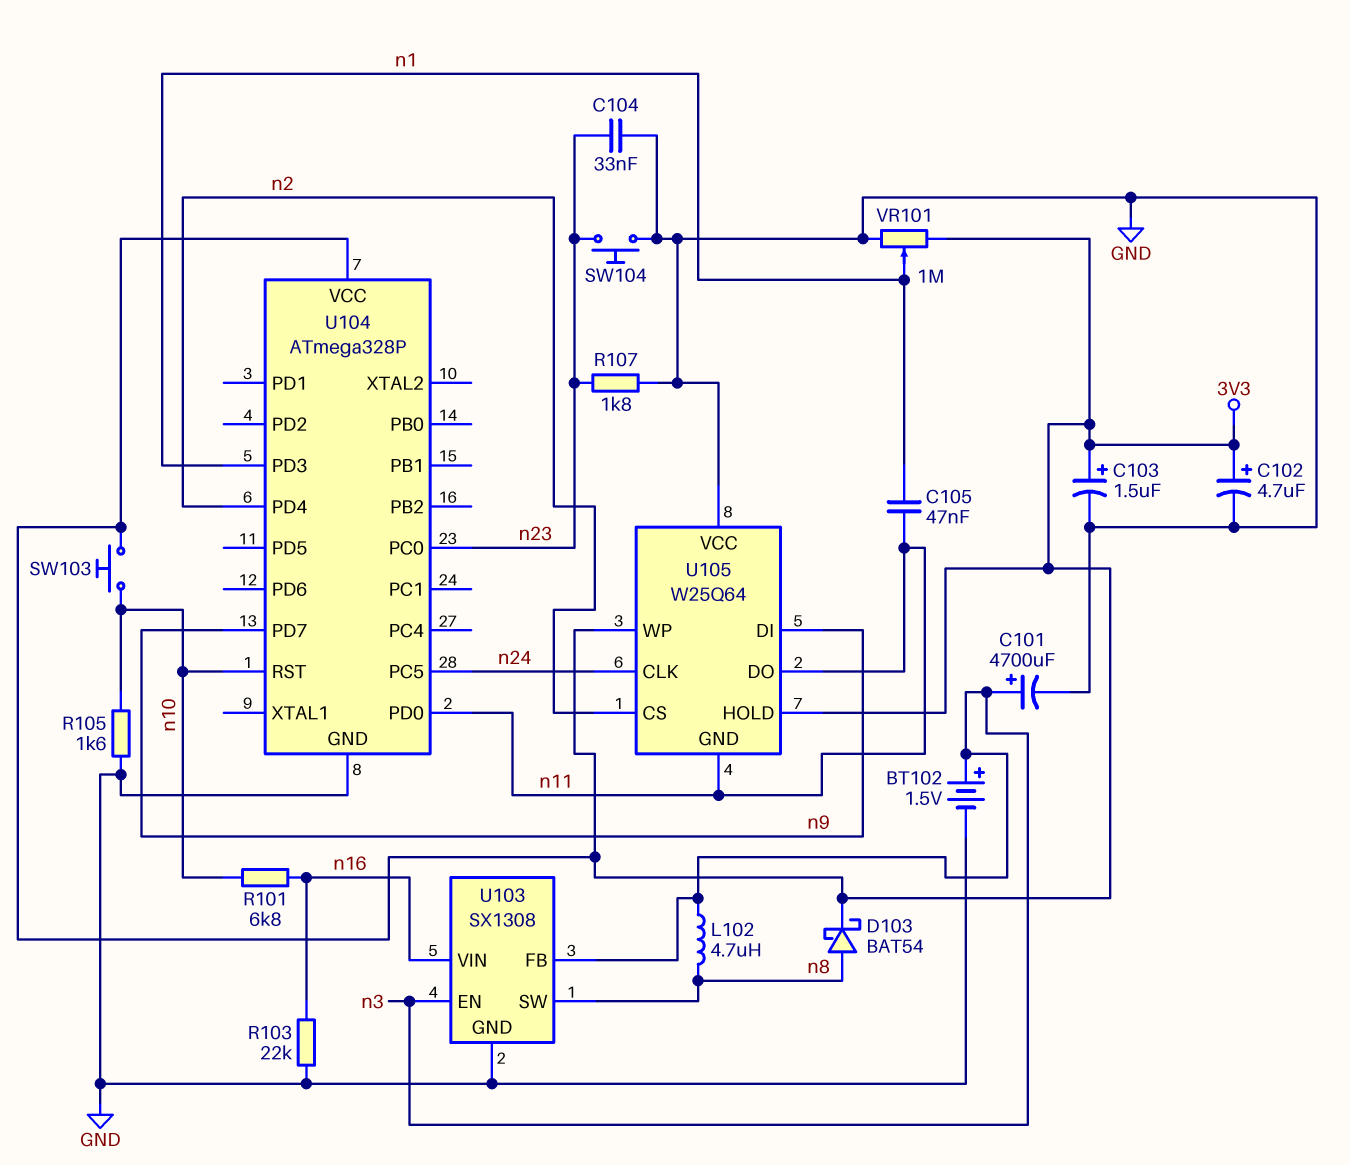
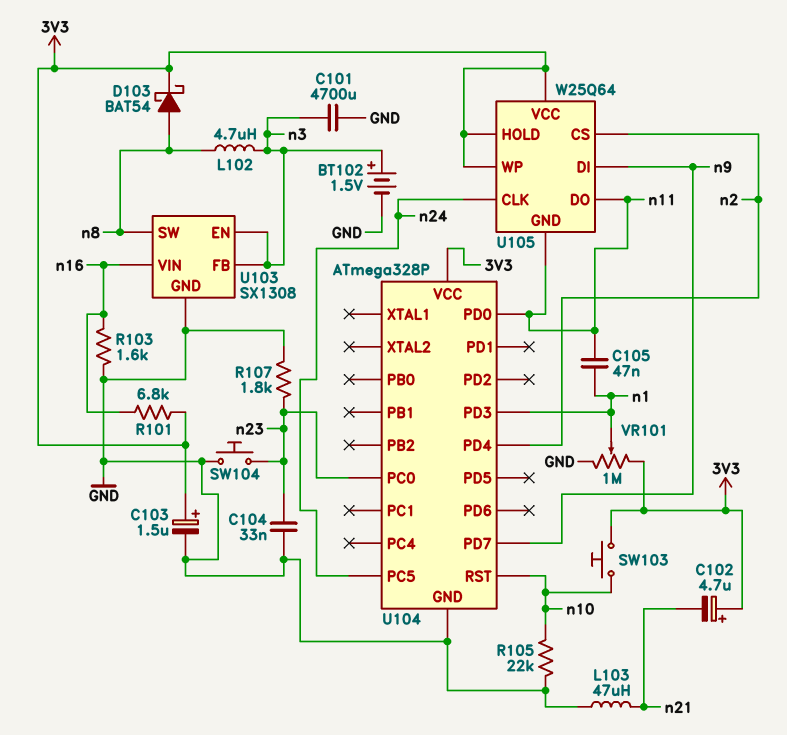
C101: 4700uF (plus n3, minus GND) -> 4700uF (GND, n3)
C102: 4.7uF (plus 3V3, minus GND) -> 4.7uF (plus 3V3, minus n21)
L103: none -> 47uH (GND, n21)
R101: 6.8k (n10, n16) -> 6.8k (3V3, n16)
R103: 22k (GND, n16) -> 1.6k (GND, n16)
R105: 1.6k (GND, n10) -> 22k (GND, n10)
U105 pin VCC: GND -> 3V3

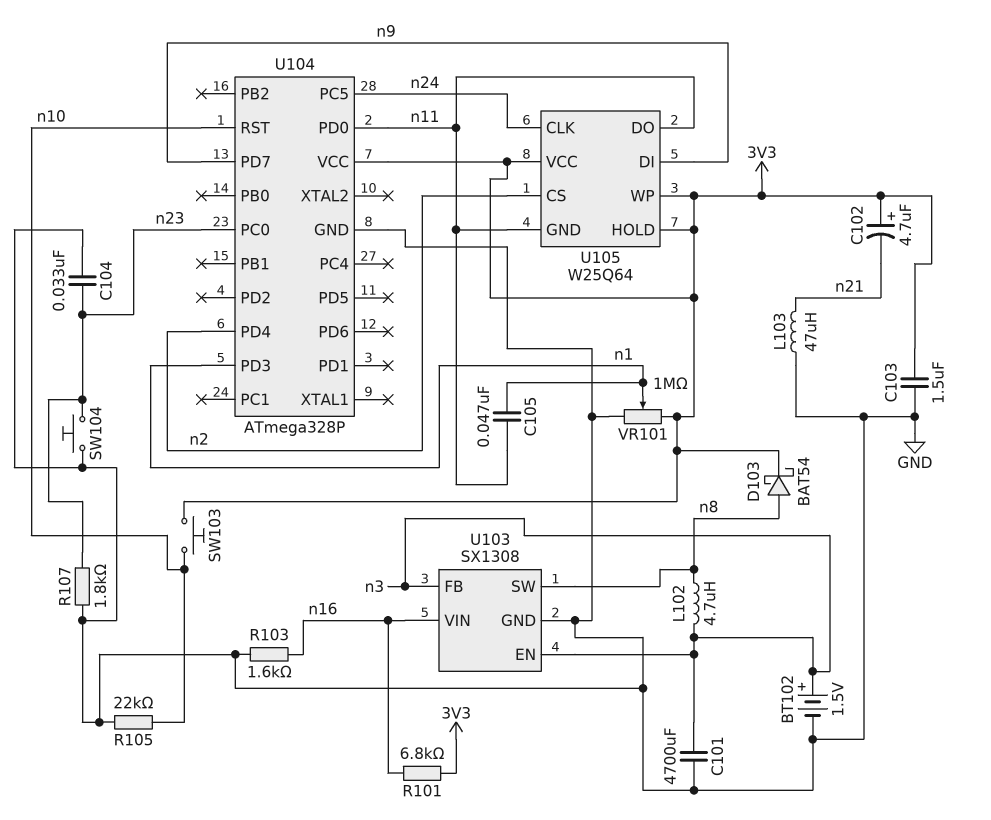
C103: 1.5uF (plus 3V3, minus GND) -> 1.5uF (3V3, GND)

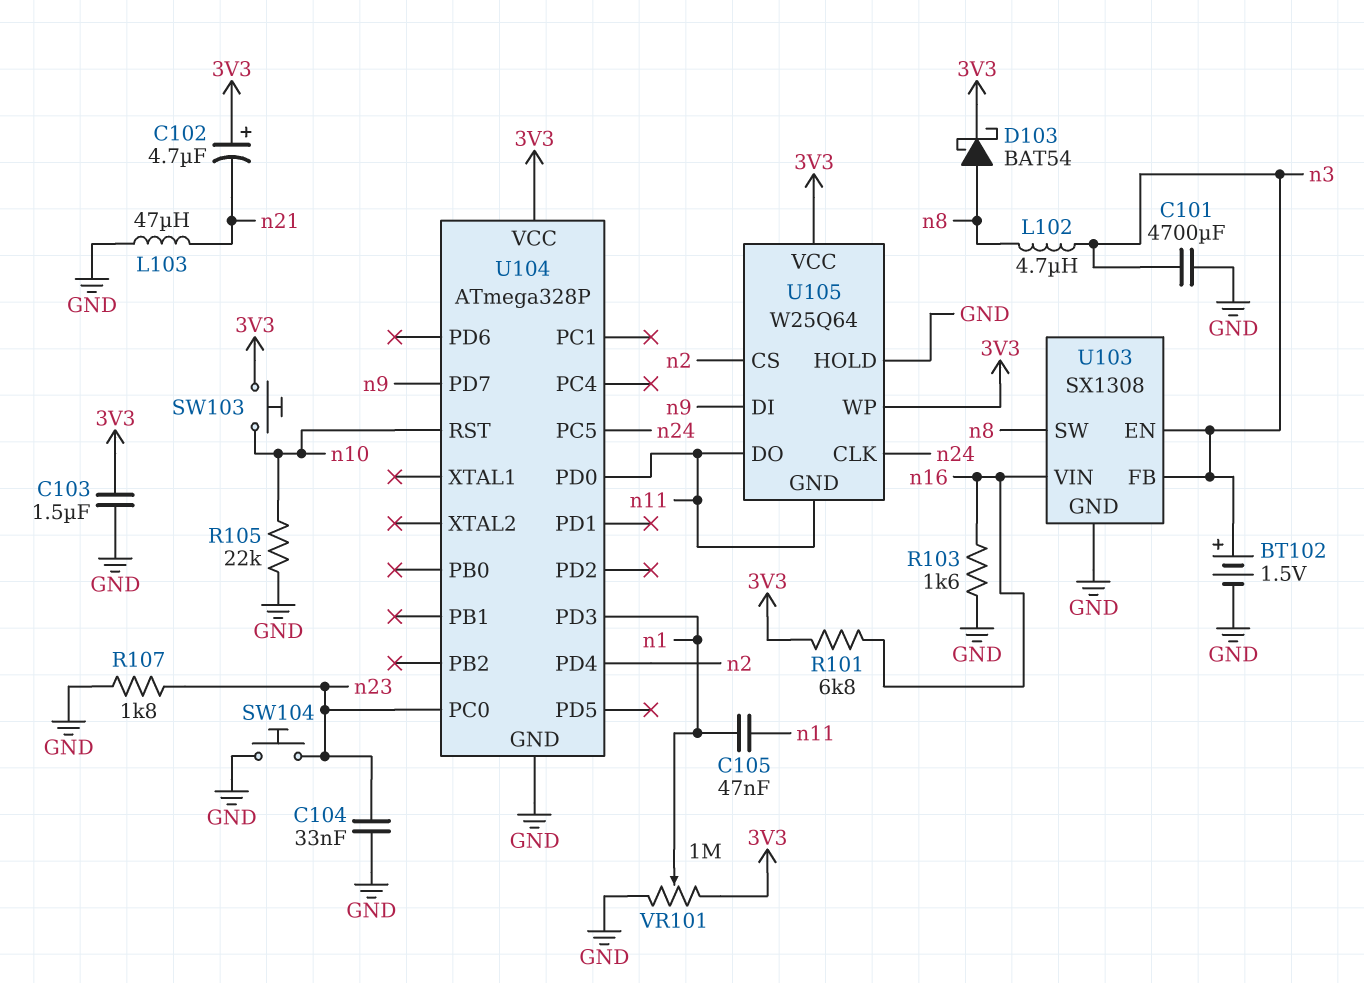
U105 pin HOLD: 3V3 -> GND

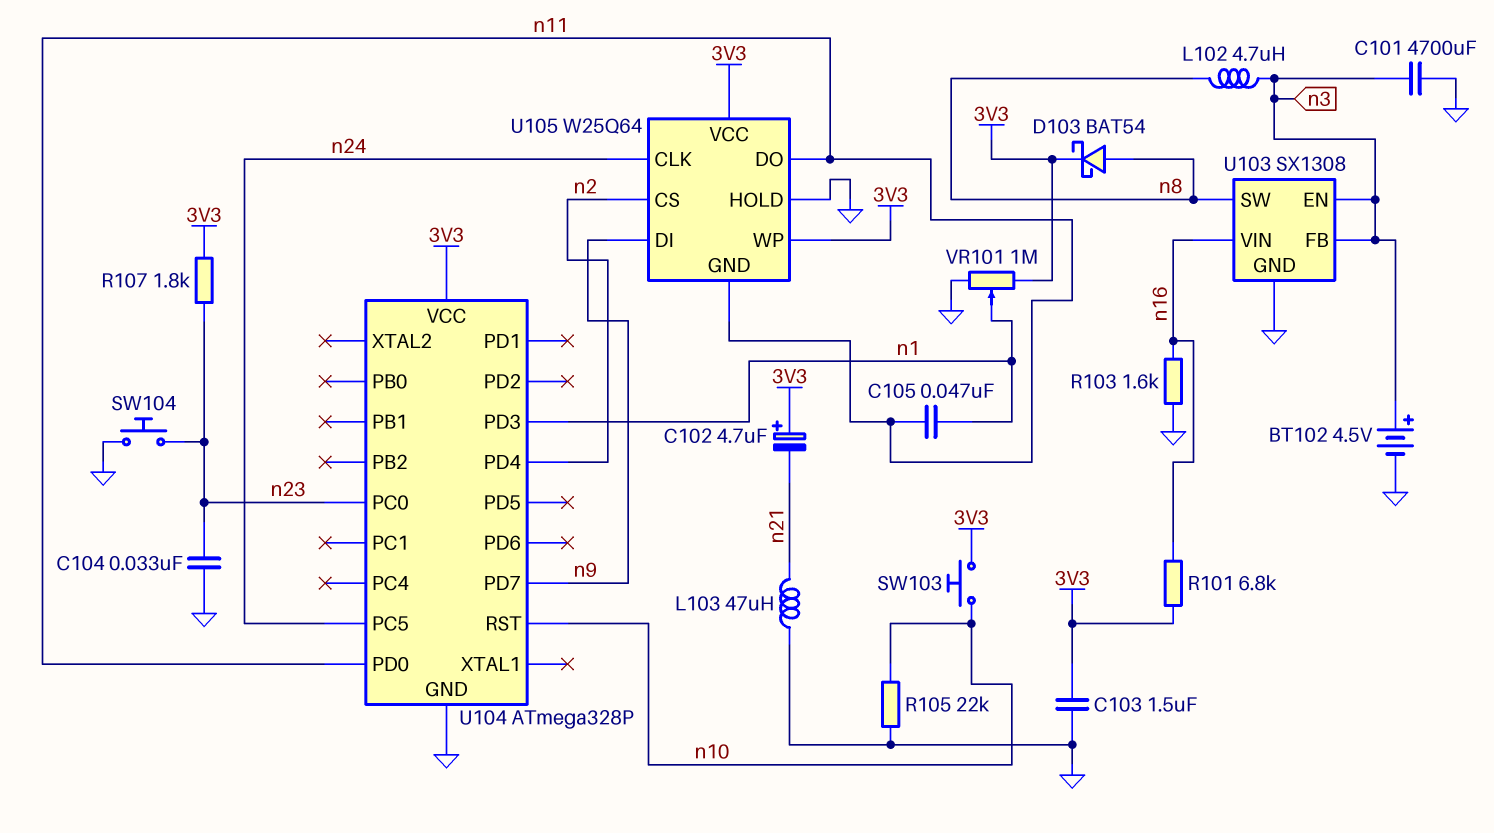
BT102: 1.5V (plus n3, minus GND) -> 4.5V (plus n3, minus GND)
R107: 1.8k (GND, n23) -> 1.8k (3V3, n23)

